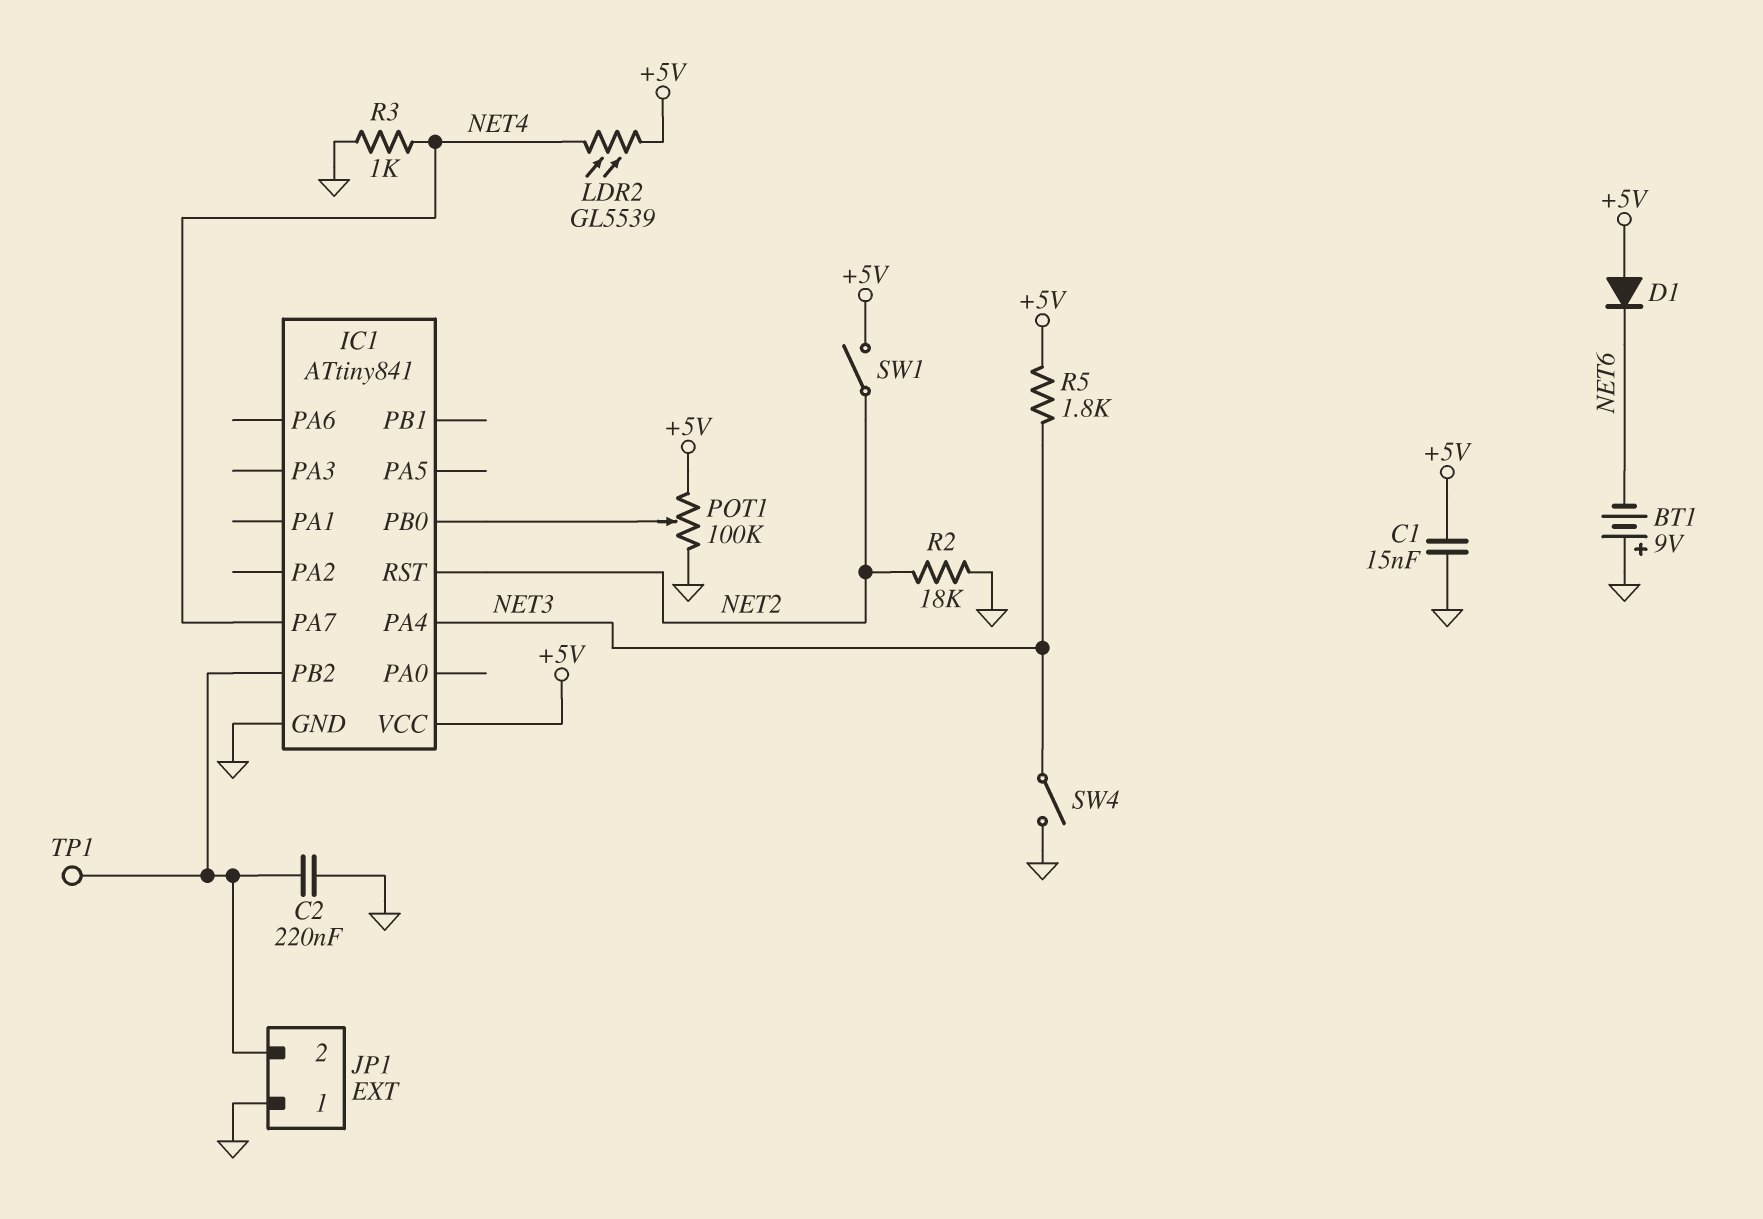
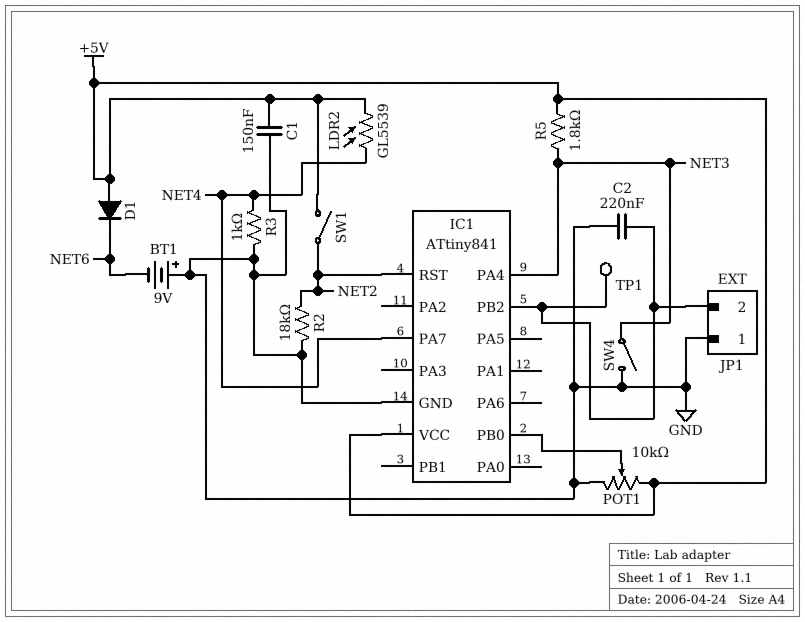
C1: 15nF (+5V, GND) -> 150nF (+5V, GND)
POT1: 100k (+5V, GND, wiper IC1/PB0) -> 10k (+5V, GND, wiper IC1/PB0)

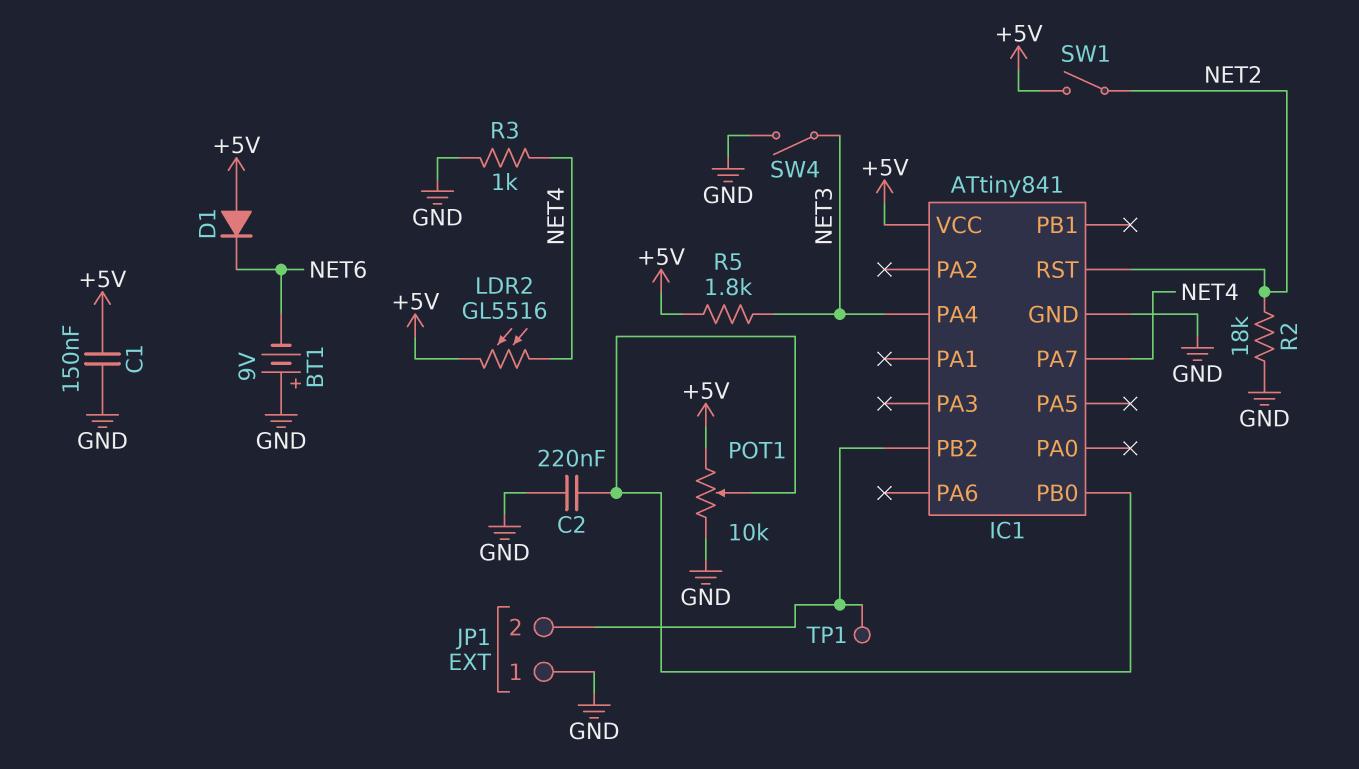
C2: 220nF (GND, IC1/PB2) -> 220nF (GND, IC1/PB0)
LDR2: GL5539 (+5V, NET4) -> GL5516 (+5V, NET4)

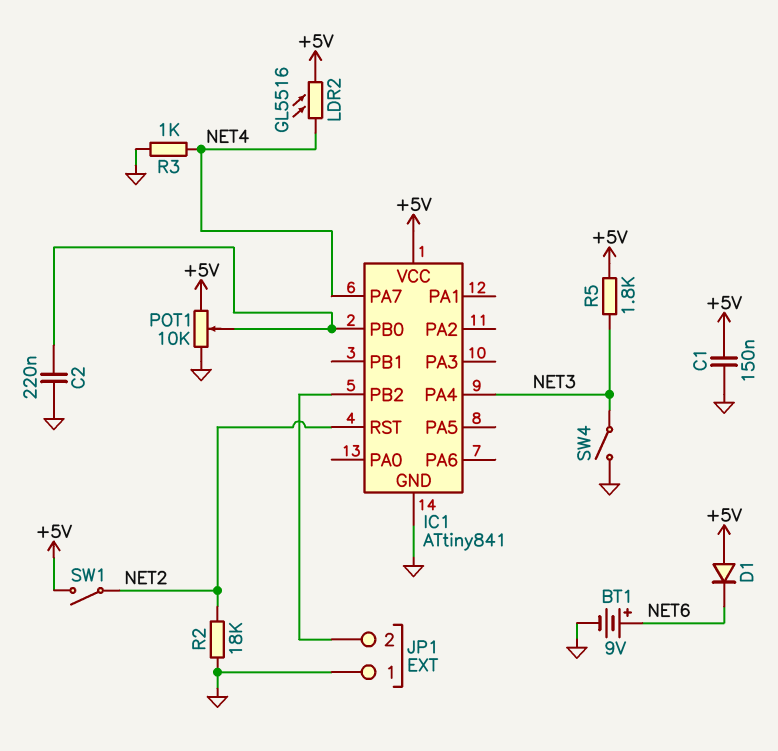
BT1: 9V (plus GND, minus NET6) -> 9V (plus NET6, minus GND)
TP1: test point (IC1/PB2) -> none

